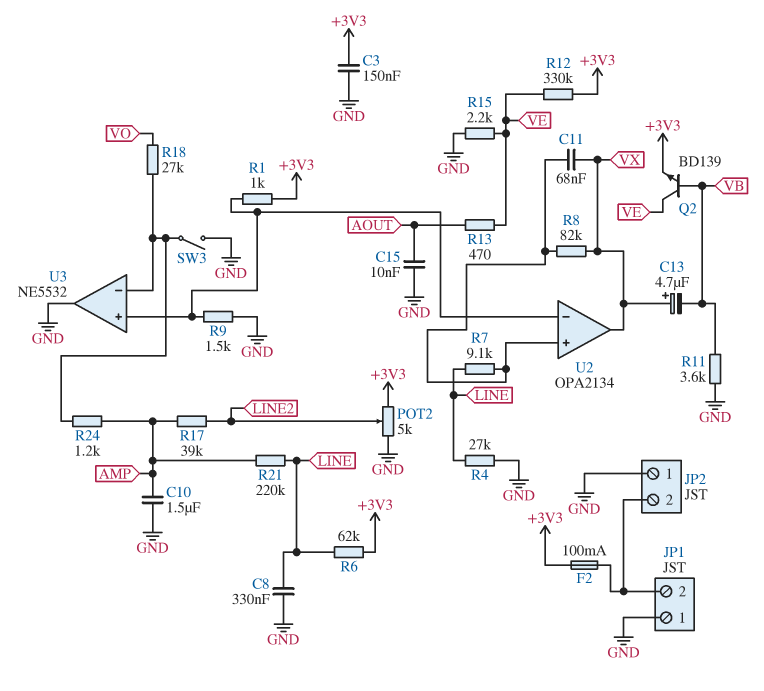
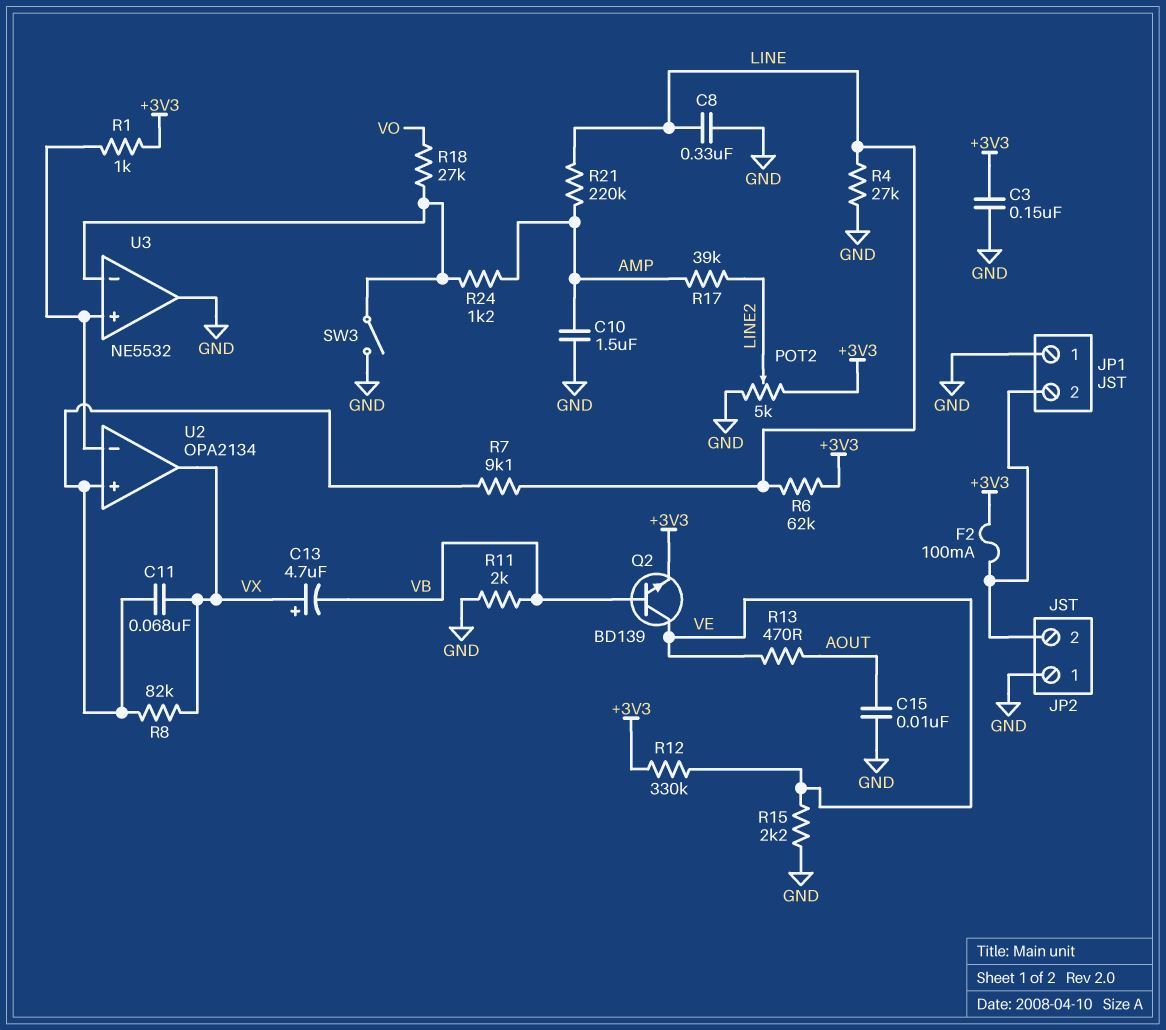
R9: 1.5k (GND, U2/in-) -> none
R11: 3.6k (GND, VB) -> 2k (GND, VB)

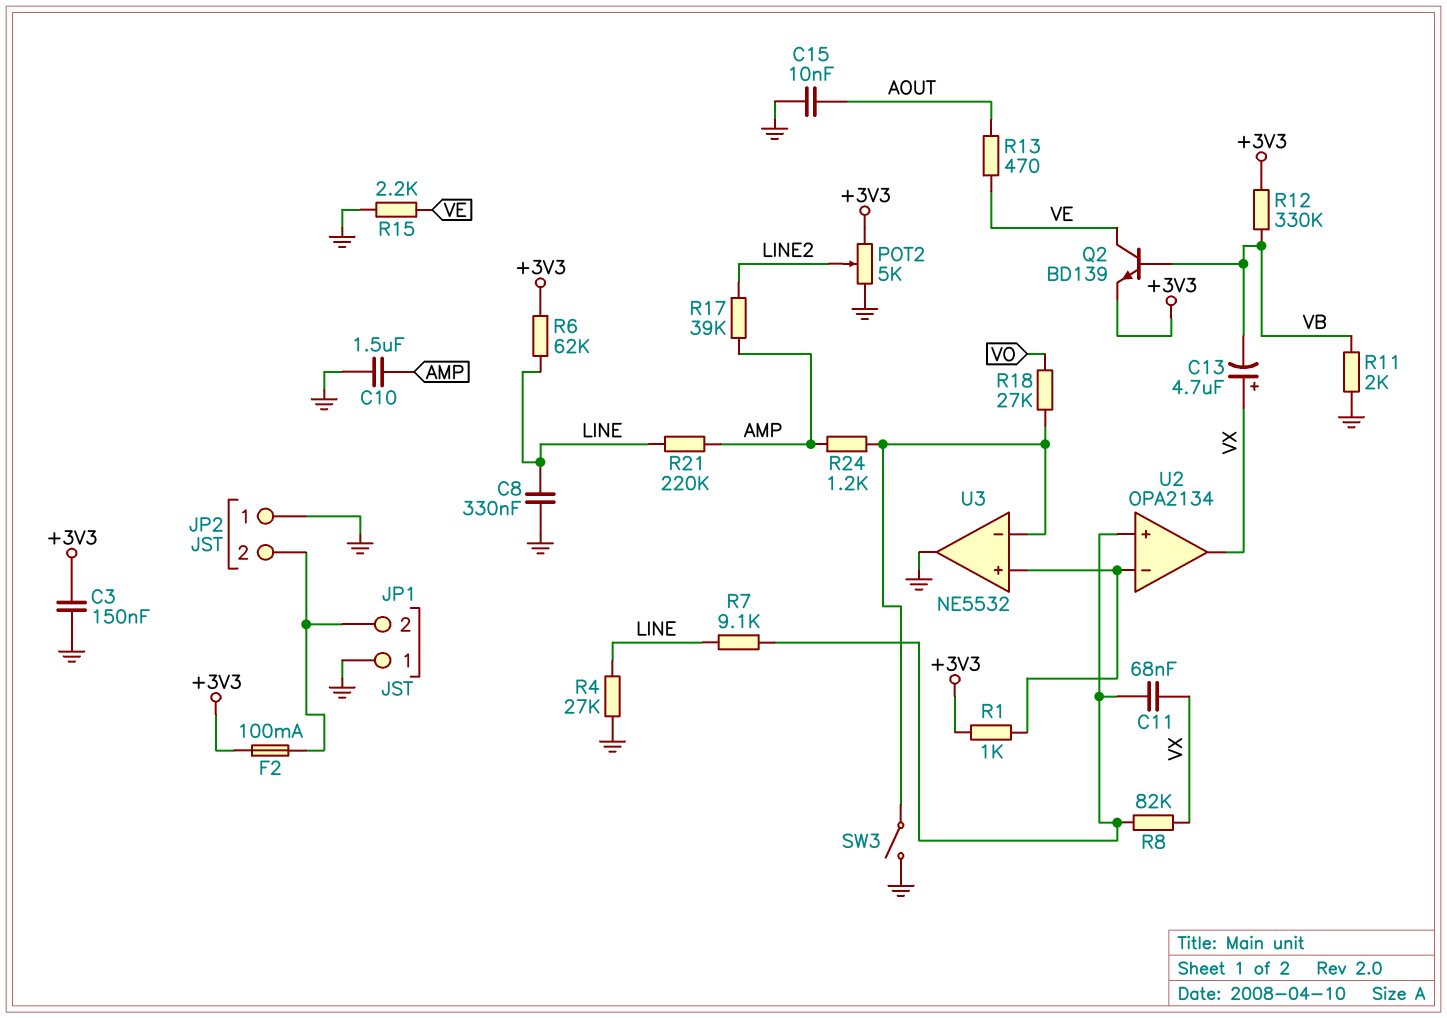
R12: 330k (+3V3, VE) -> 330k (+3V3, VB)

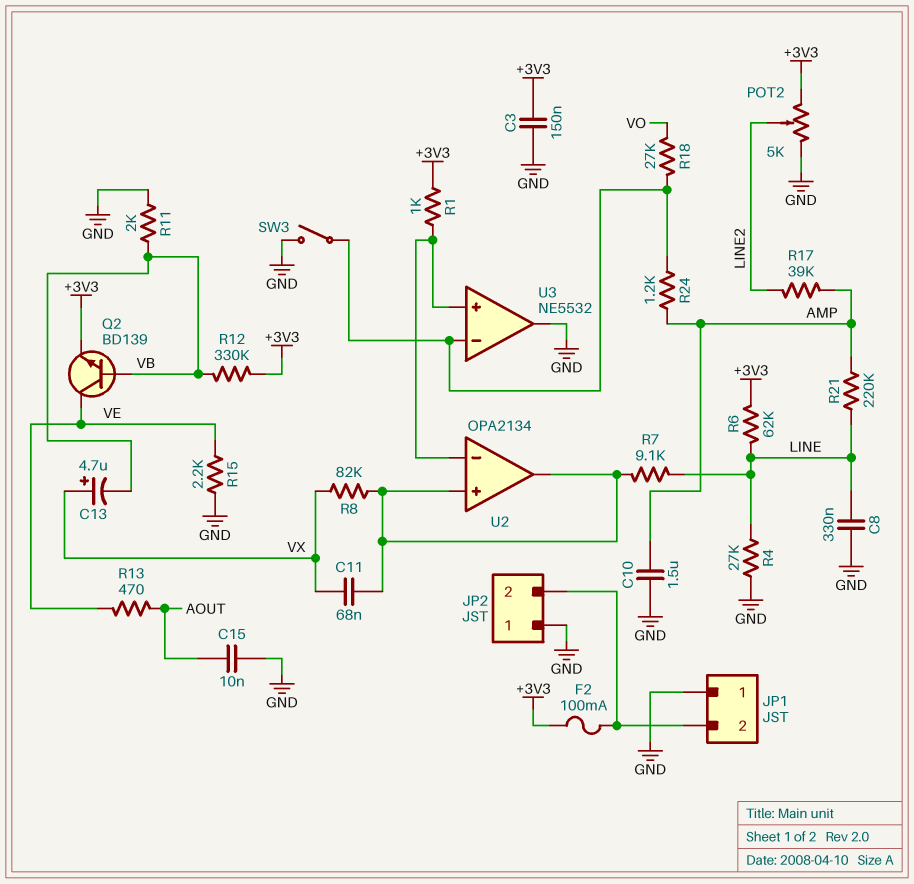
U2 pin out: VX -> U2/in+

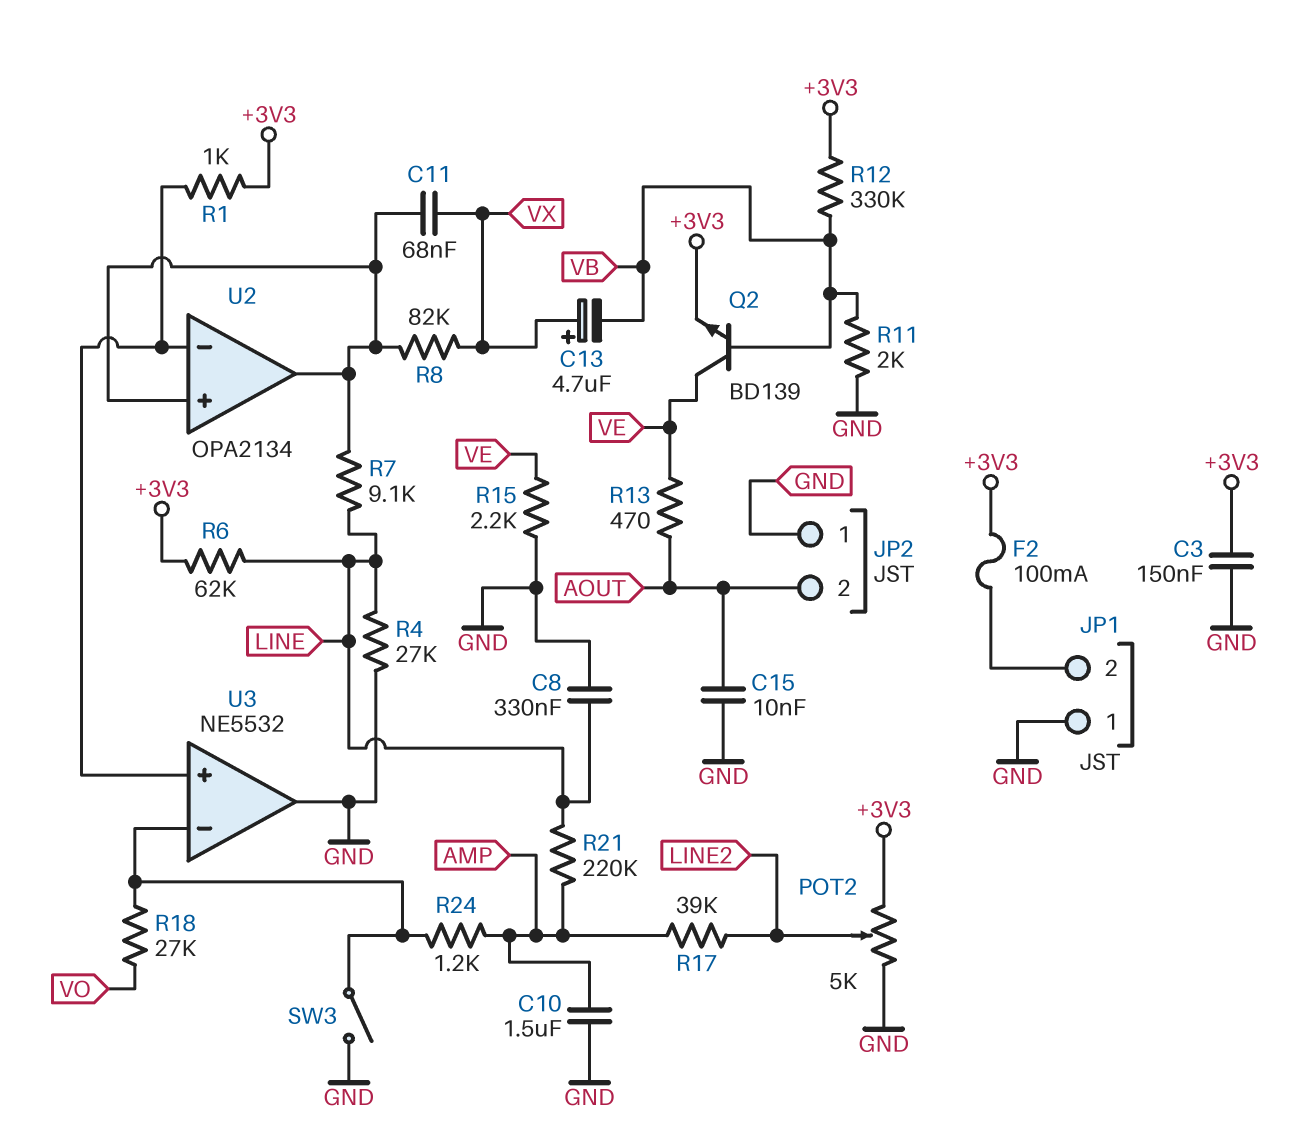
JP2 pin 2: JP1/2 -> AOUT

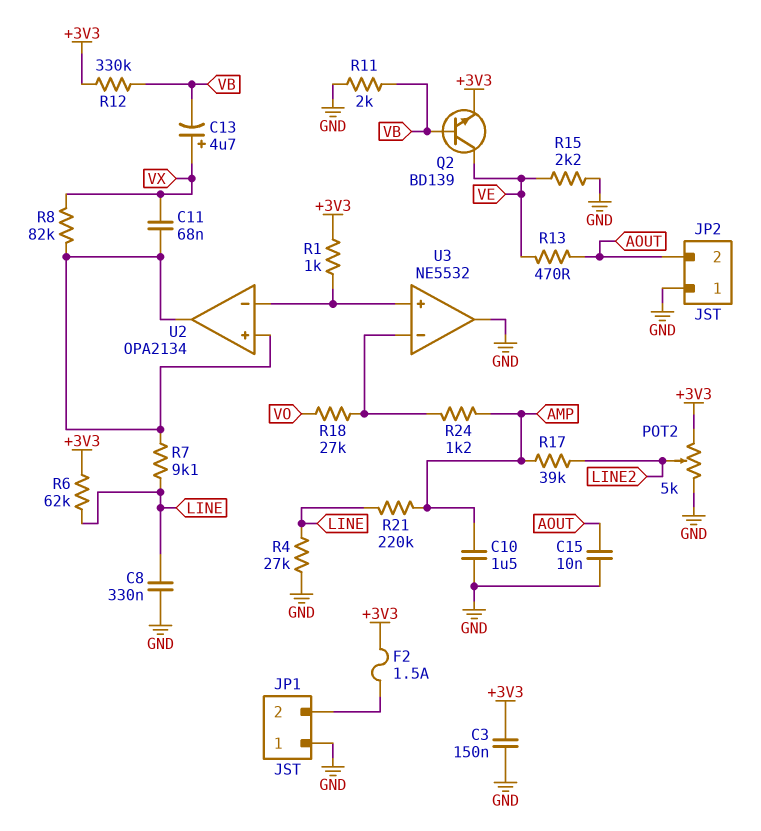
F2: 100mA (+3V3, JP1/2) -> 1.5A (+3V3, JP1/2)
SW3: switch (GND, U3/in-) -> none

